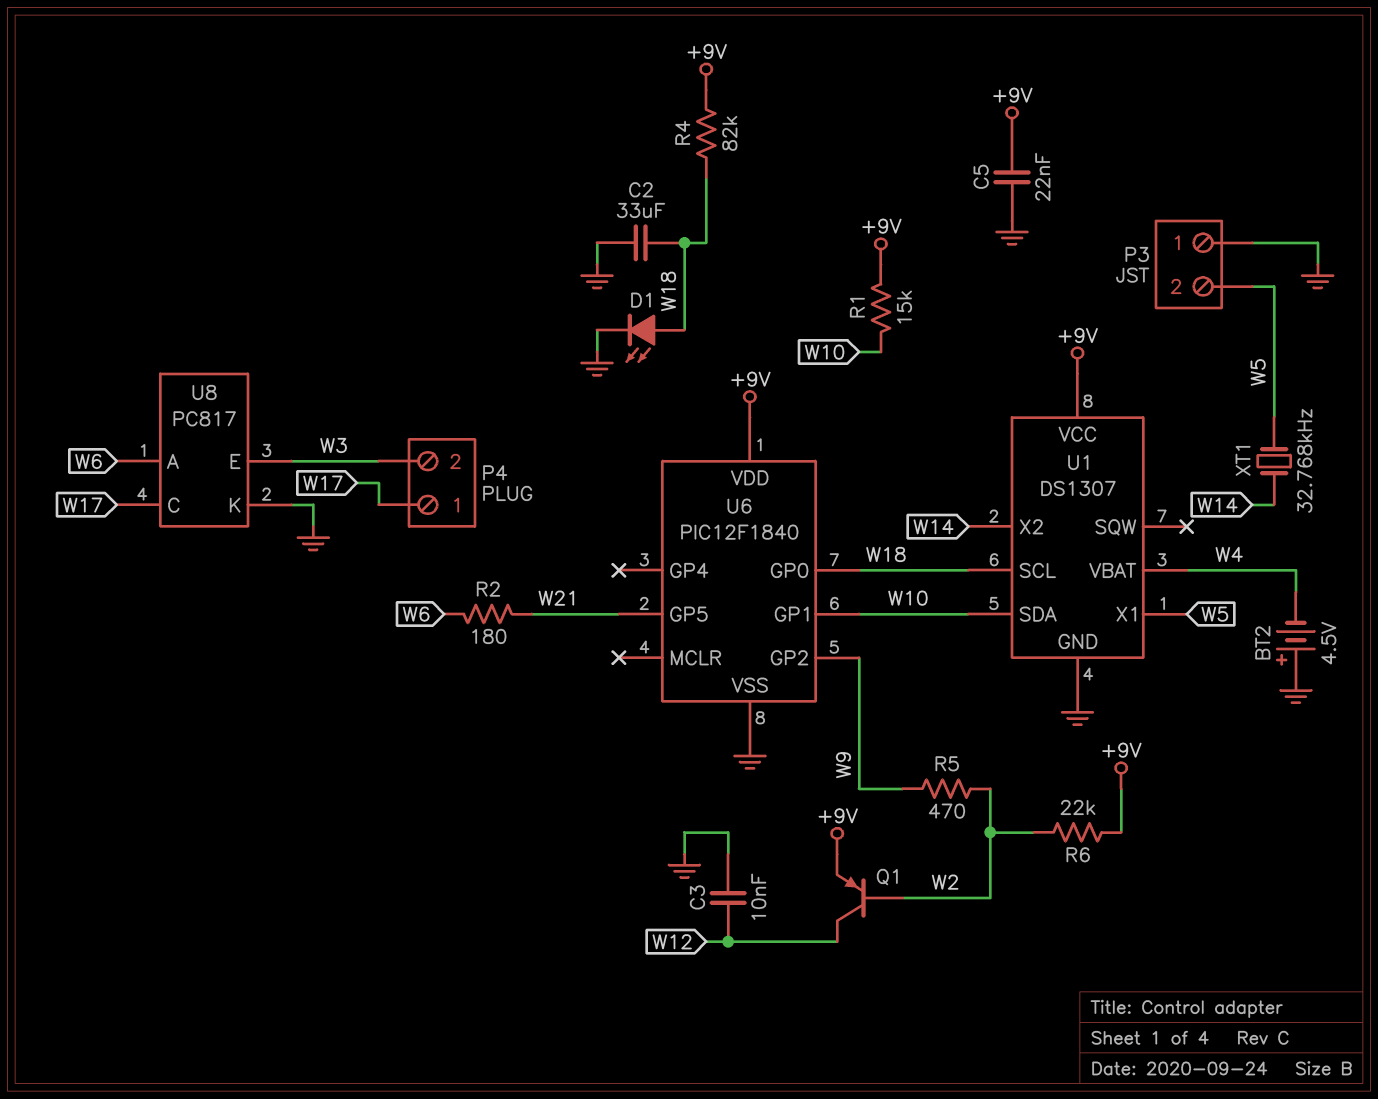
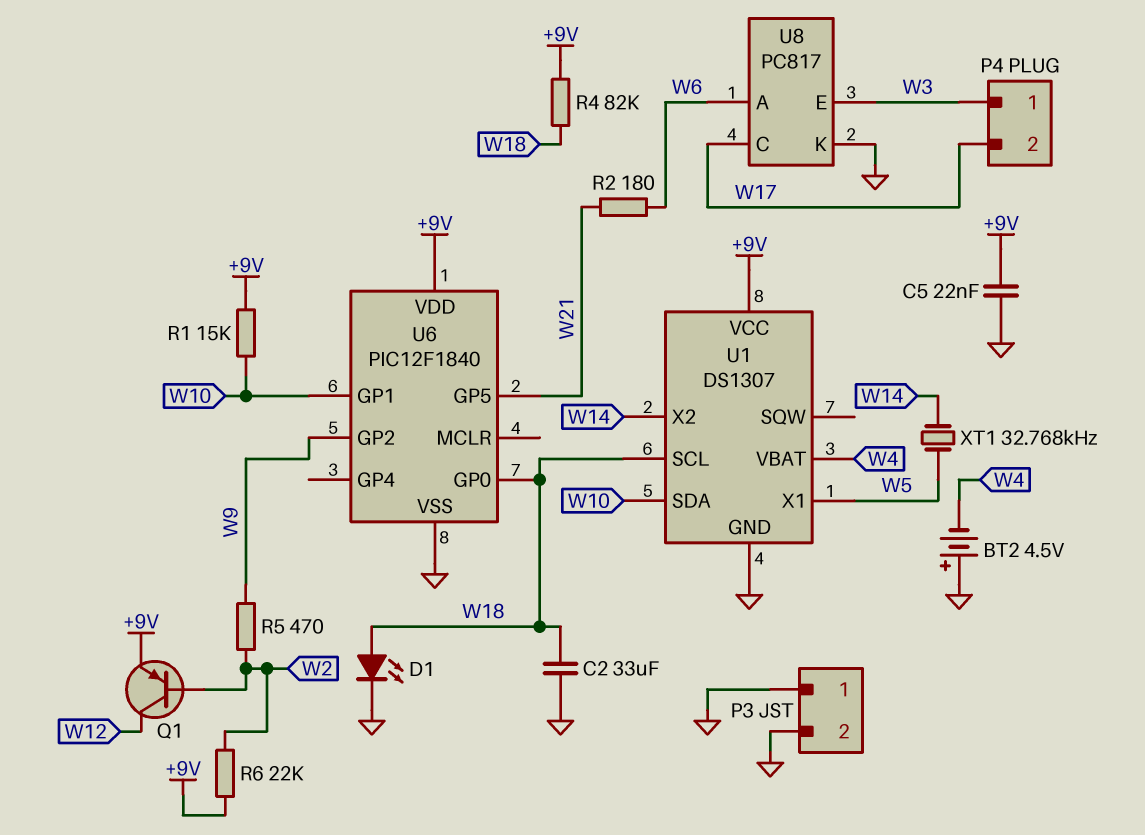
C3: 10nF (GND, W12) -> none
P3 pin 2: W5 -> GND
P4 pin 1: W17 -> W3
P4 pin 2: W3 -> W17

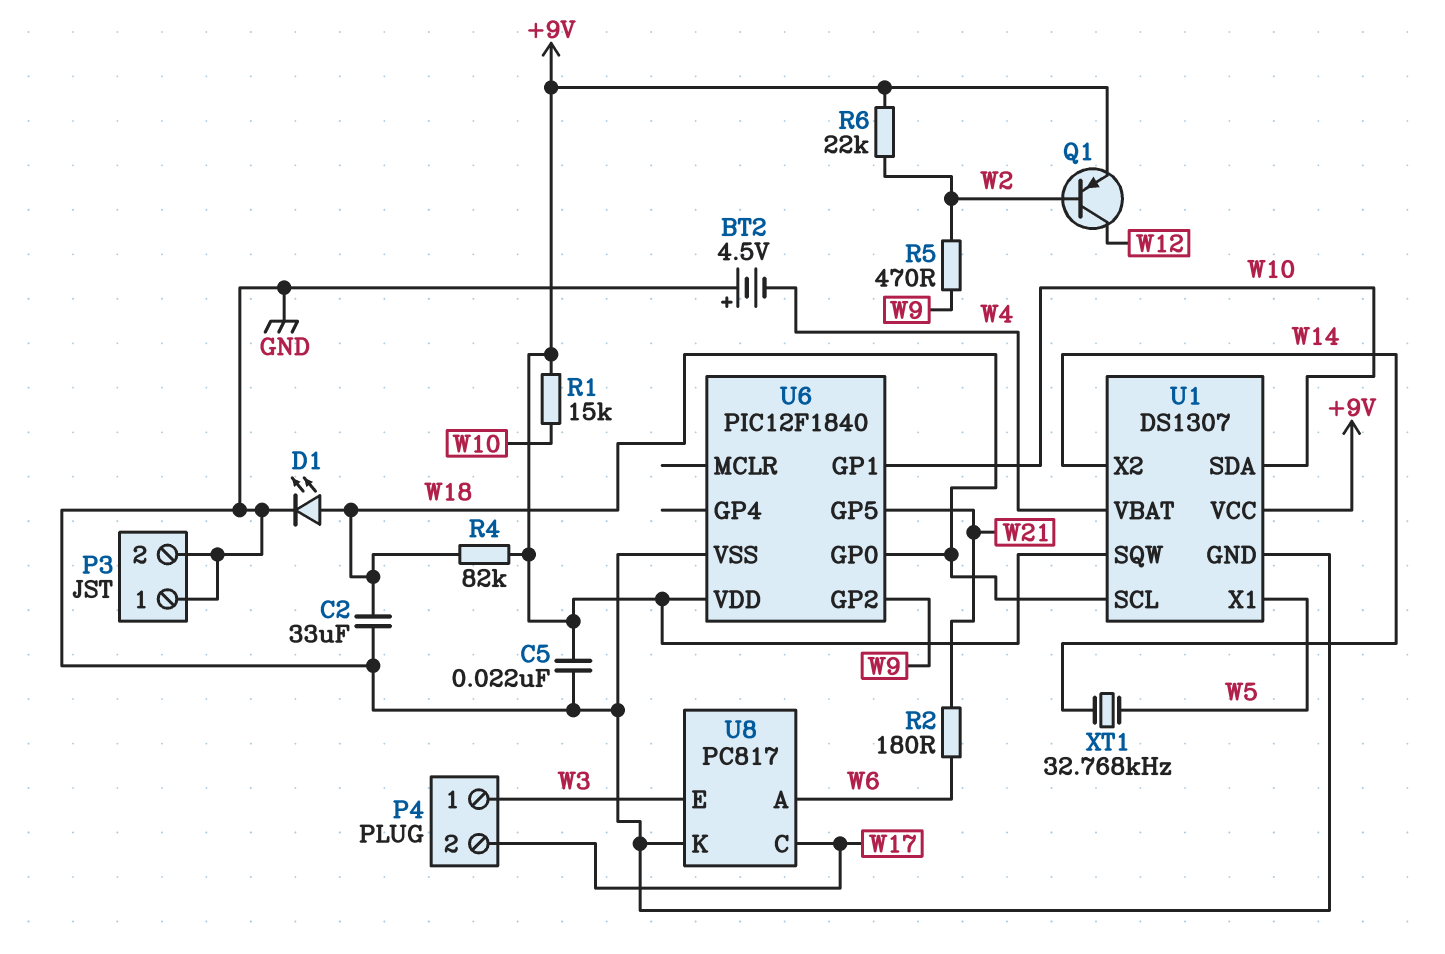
U1 pin SQW: none -> +9V

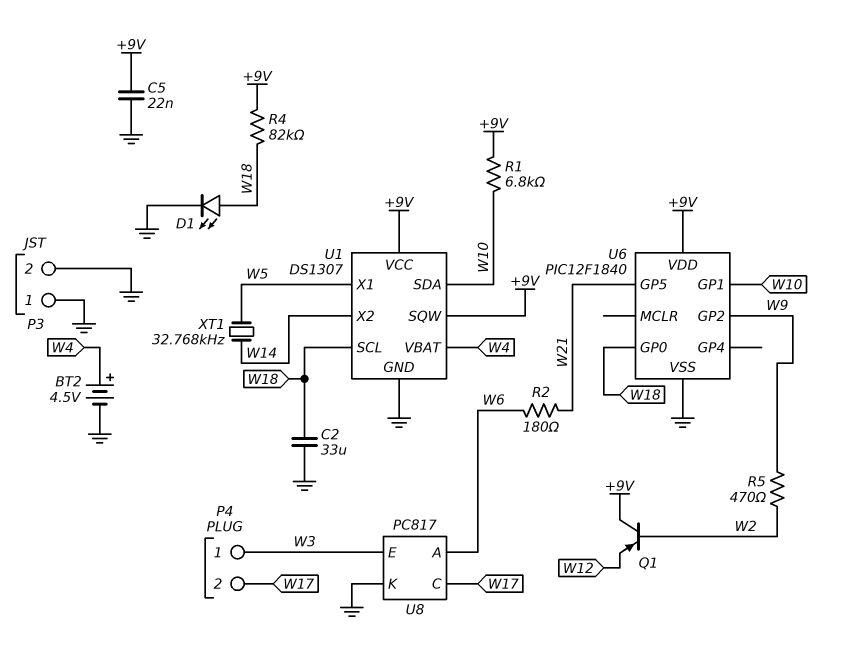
BT2: 4.5V (plus GND, minus W4) -> 4.5V (plus W4, minus GND)
Q1: PNP (B W2, C W12, E +9V) -> PNP (B W2, C +9V, E W12)
R1: 15k (+9V, W10) -> 6.8k (+9V, W10)
R6: 22k (+9V, W2) -> none

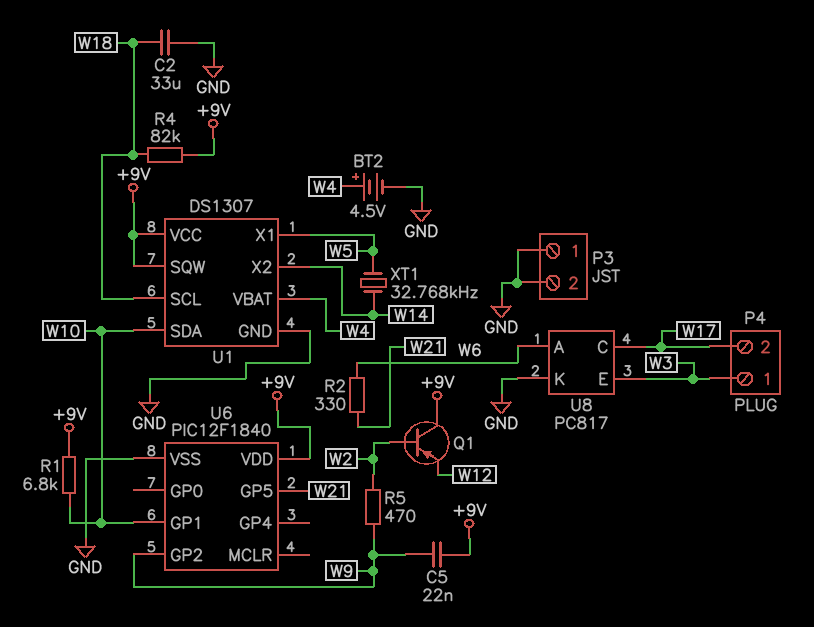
C5: 22nF (+9V, GND) -> 22nF (+9V, W9)
D1: LED (A W18, K GND) -> none
R2: 180 (W6, W21) -> 330 (W6, W21)
U6 pin GP0: W18 -> none

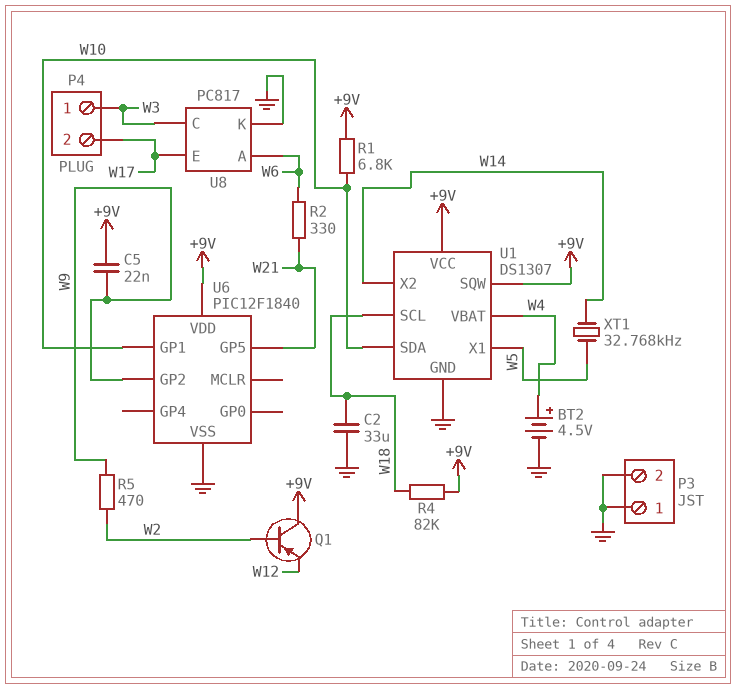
U8 pin C: W17 -> W3
U8 pin E: W3 -> W17

